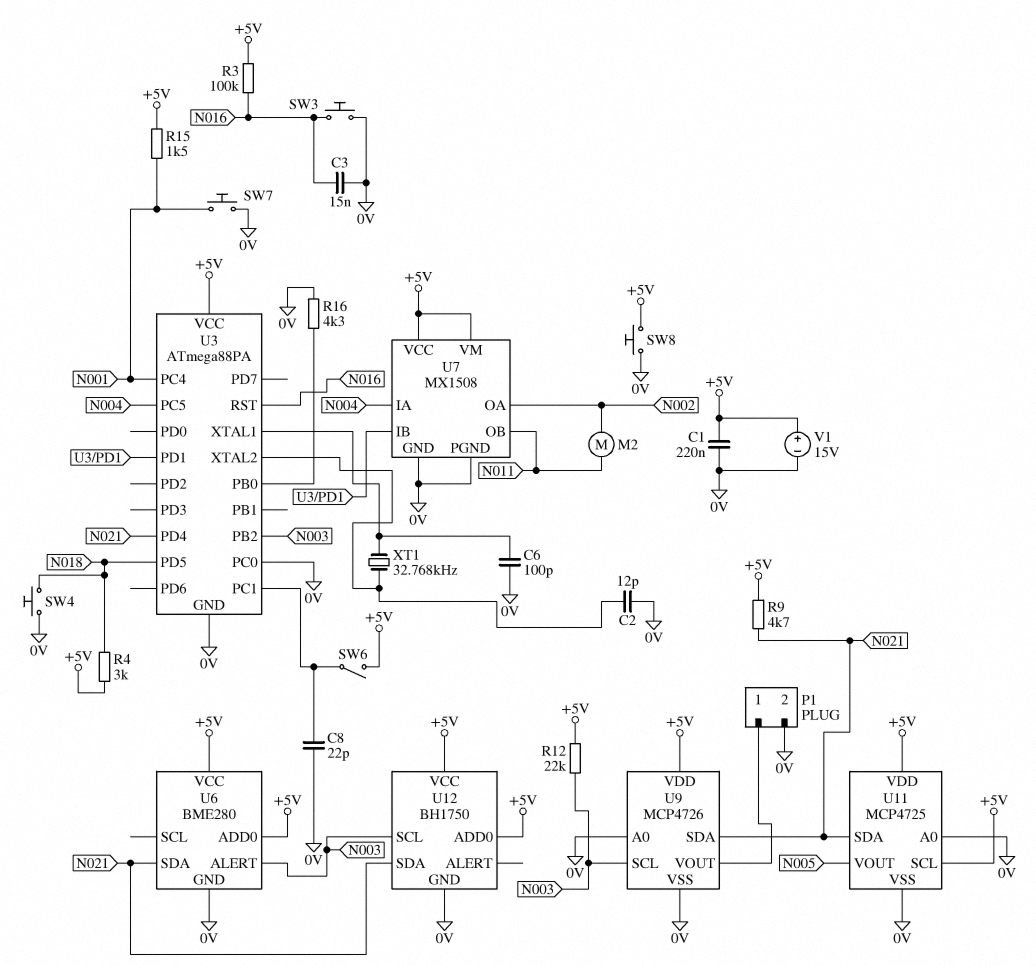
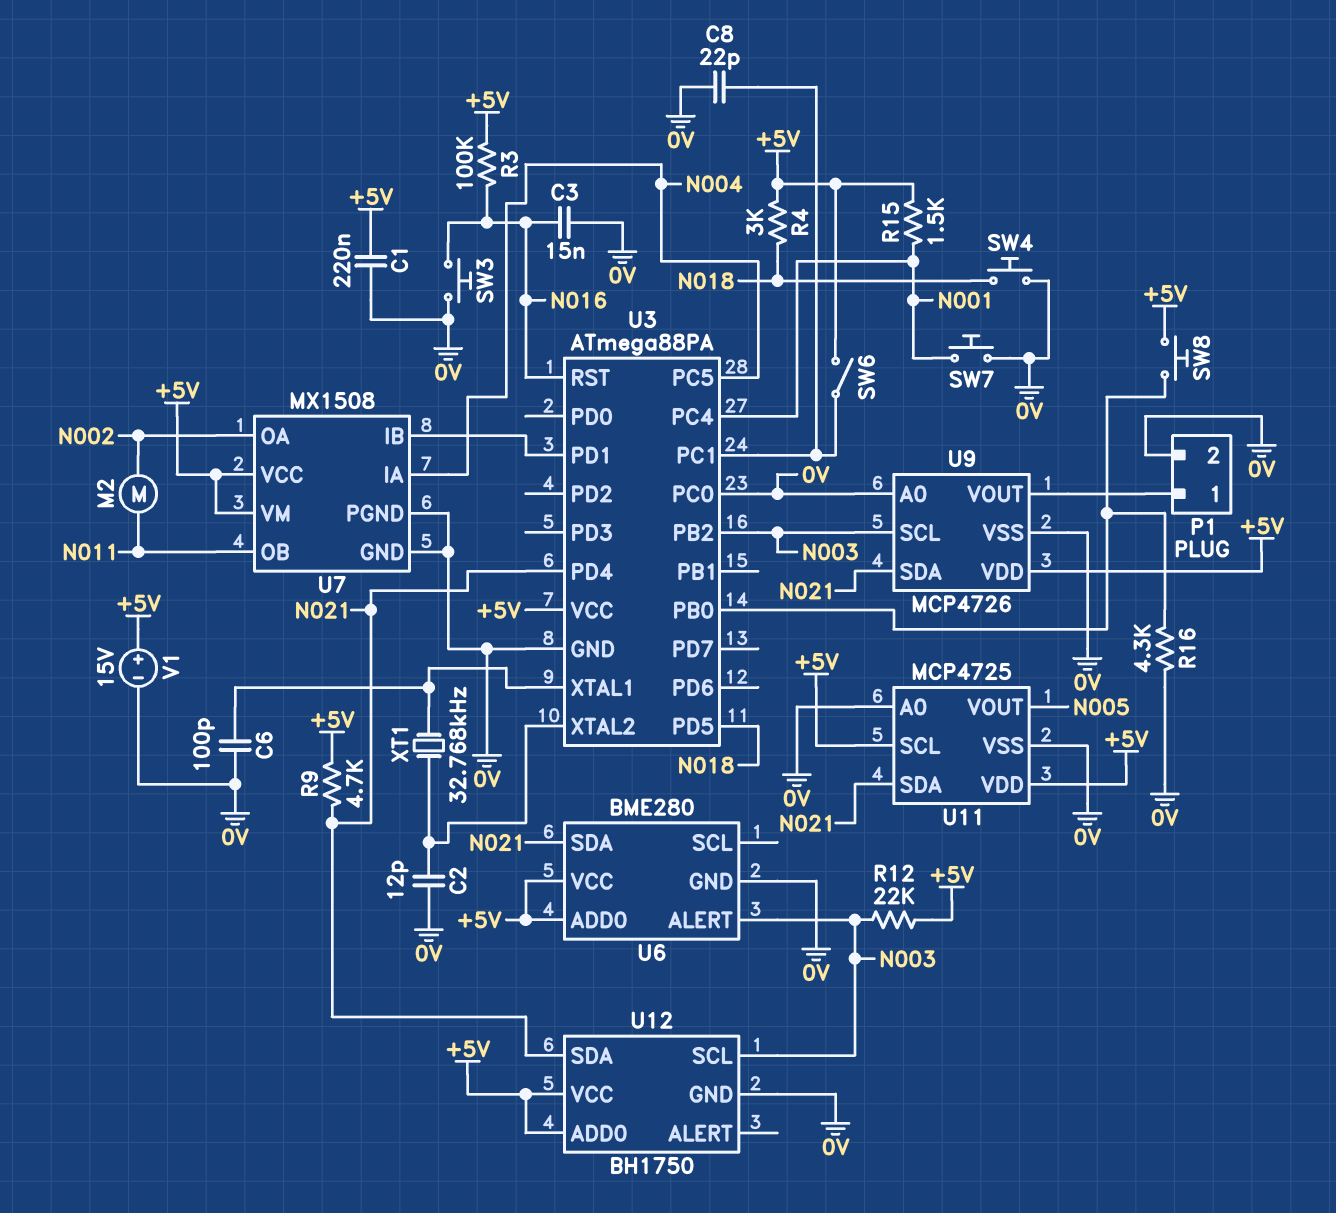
SW8: button (+5V, 0V) -> button (+5V, U3/PB0)

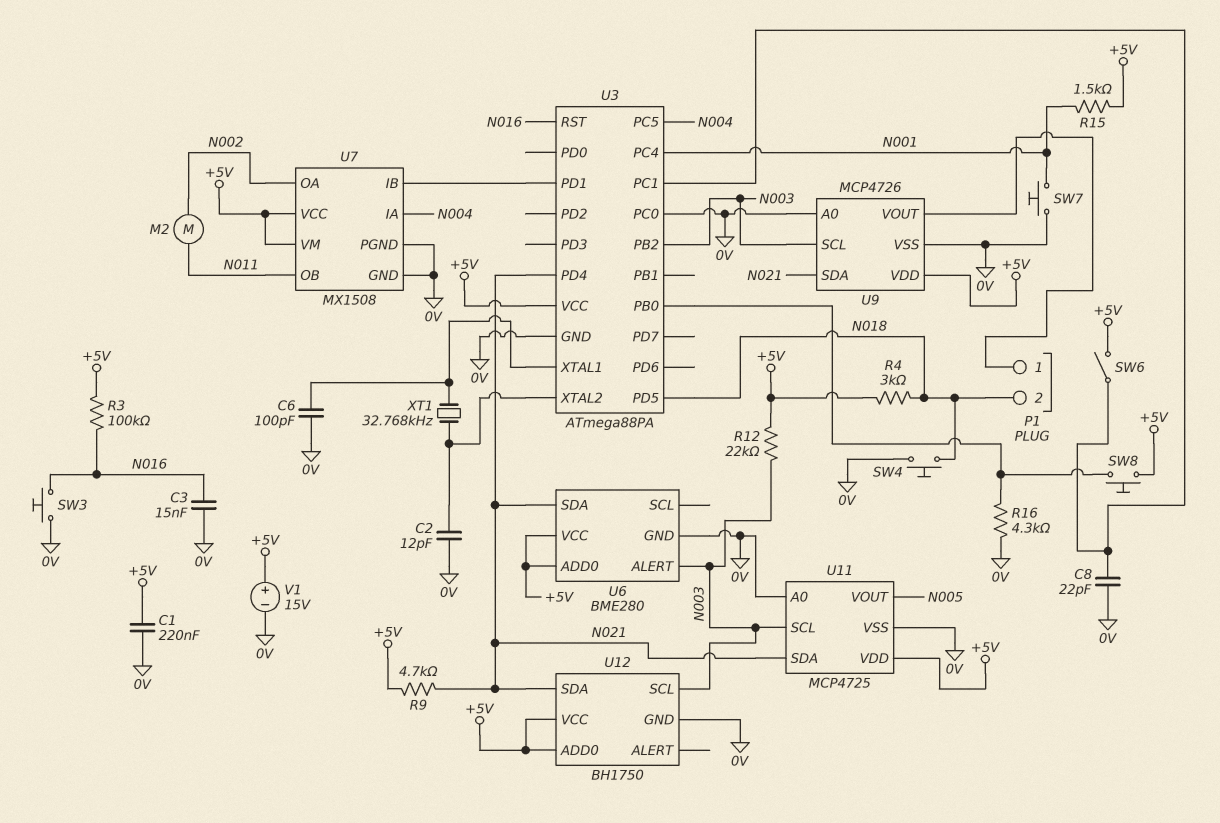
P1 pin 2: 0V -> N018
U11 pin SCL: +5V -> N003

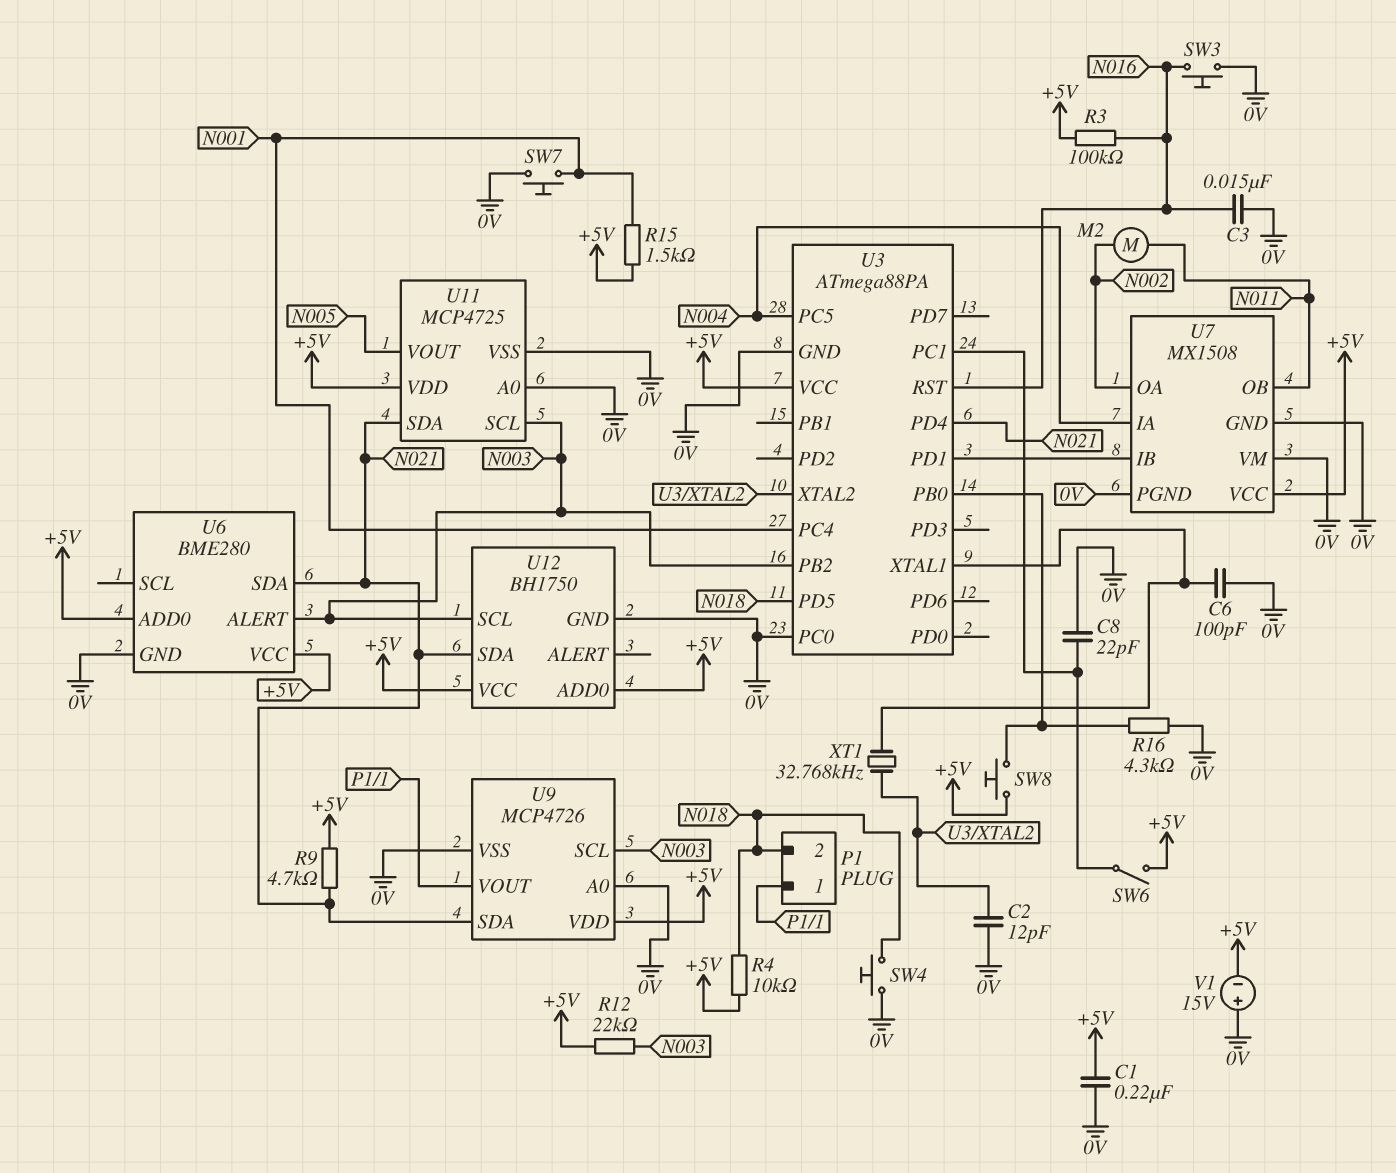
R4: 3k (+5V, N018) -> 10k (+5V, N018)
U7 pin VM: +5V -> 0V
V1: 15V (plus +5V, minus 0V) -> 15V (plus 0V, minus +5V)

